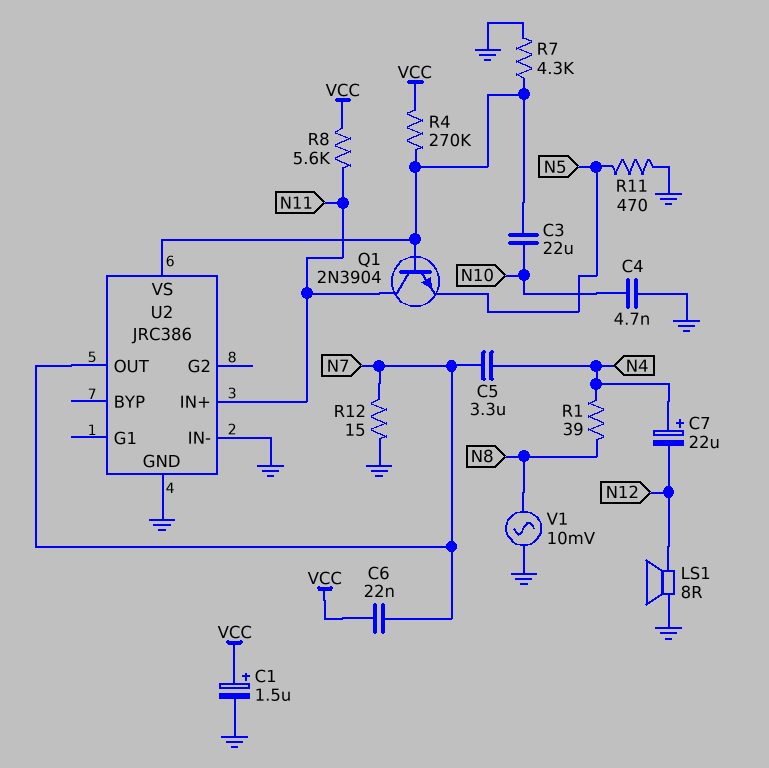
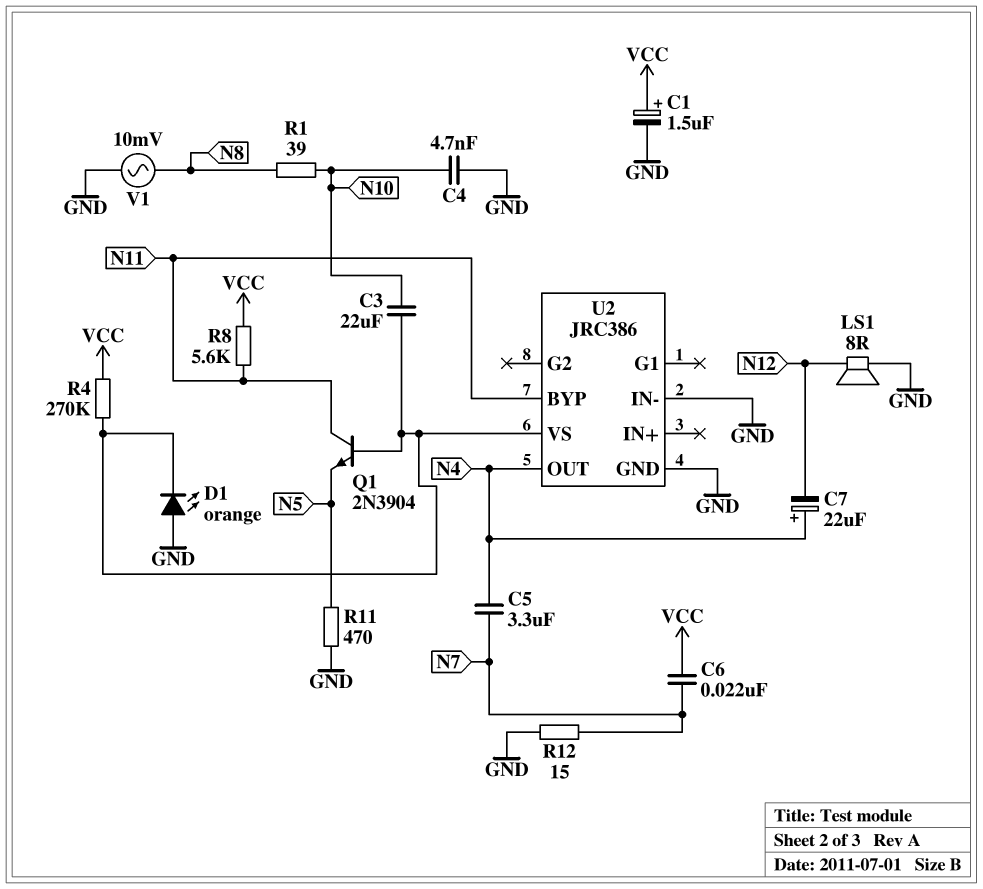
D1: none -> LED orange (A GND, K U2/VS)
R1: 39 (N4, N8) -> 39 (N8, N10)
R7: 4.3k (GND, U2/VS) -> none
U2 pin BYP: none -> N11
U2 pin IN+: N11 -> none
U2 pin OUT: N7 -> N4

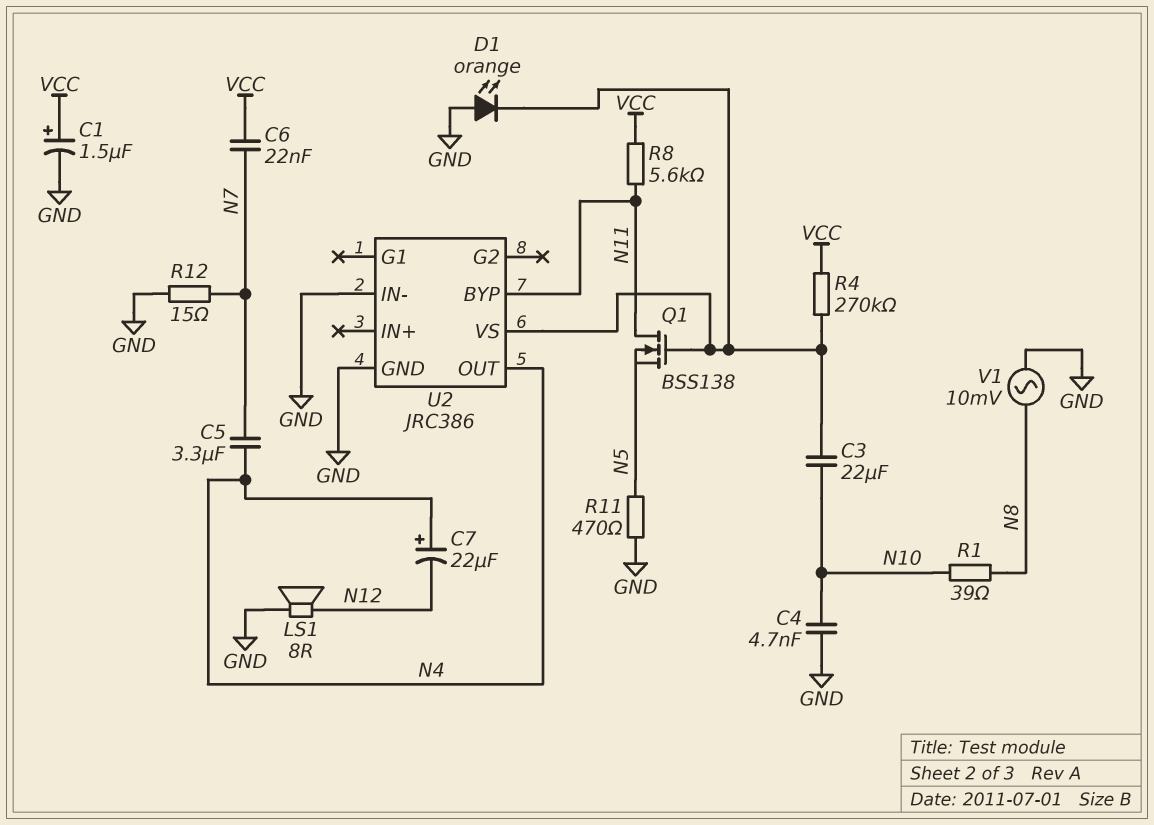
Q1: NPN 2N3904 (B U2/VS, C N11, E N5) -> NMOS BSS138 (G U2/VS, D N11, S N5)

